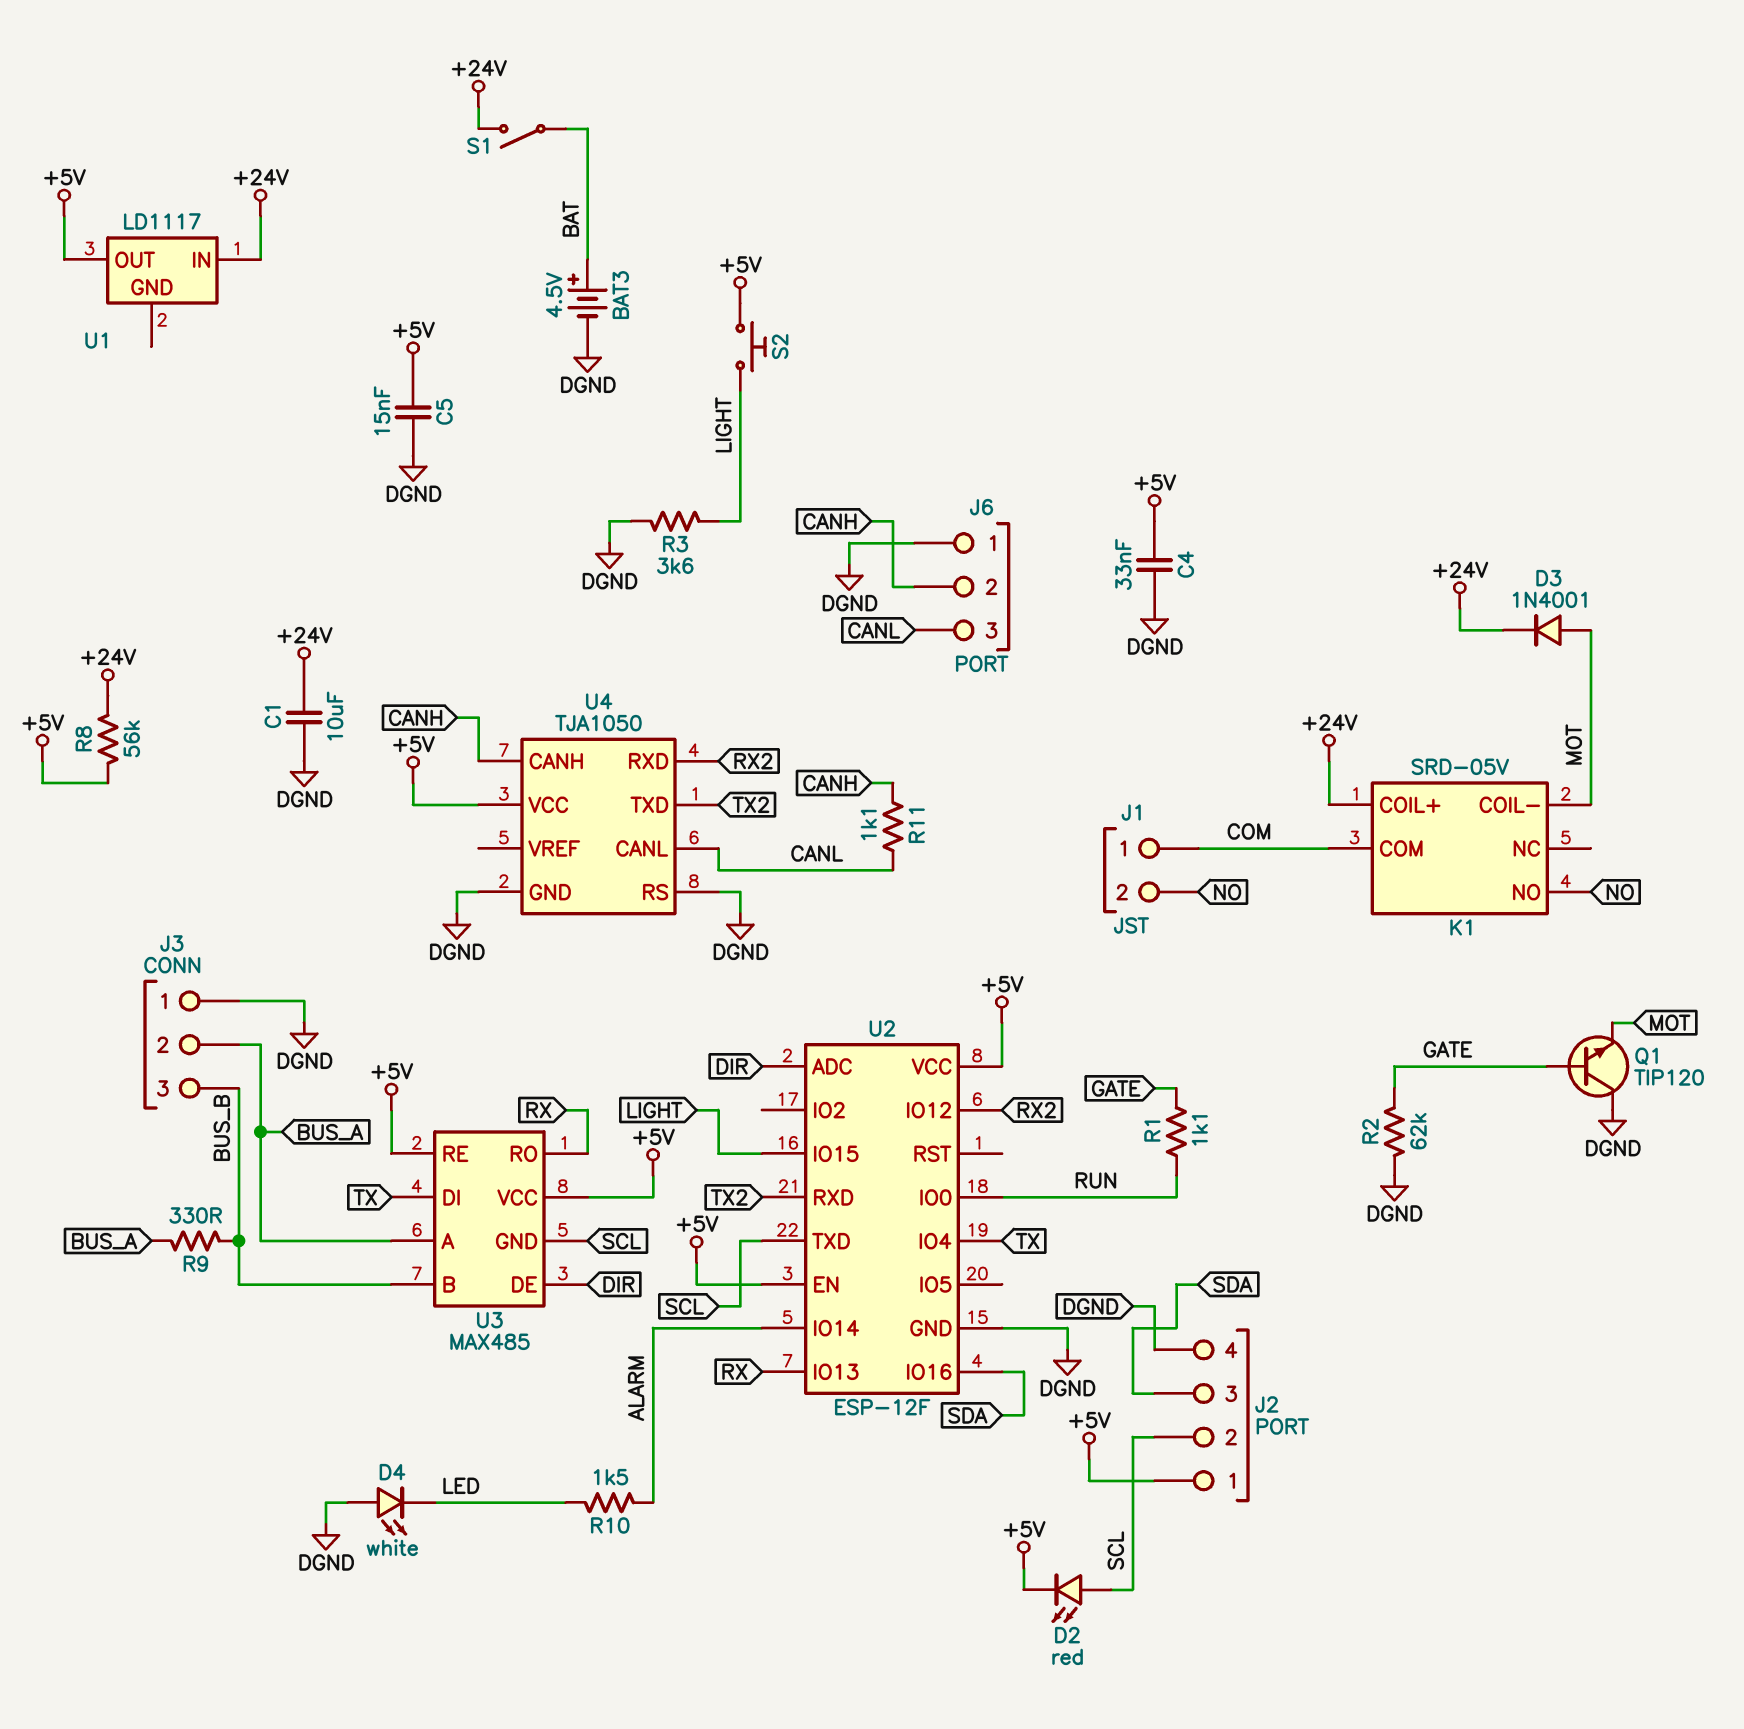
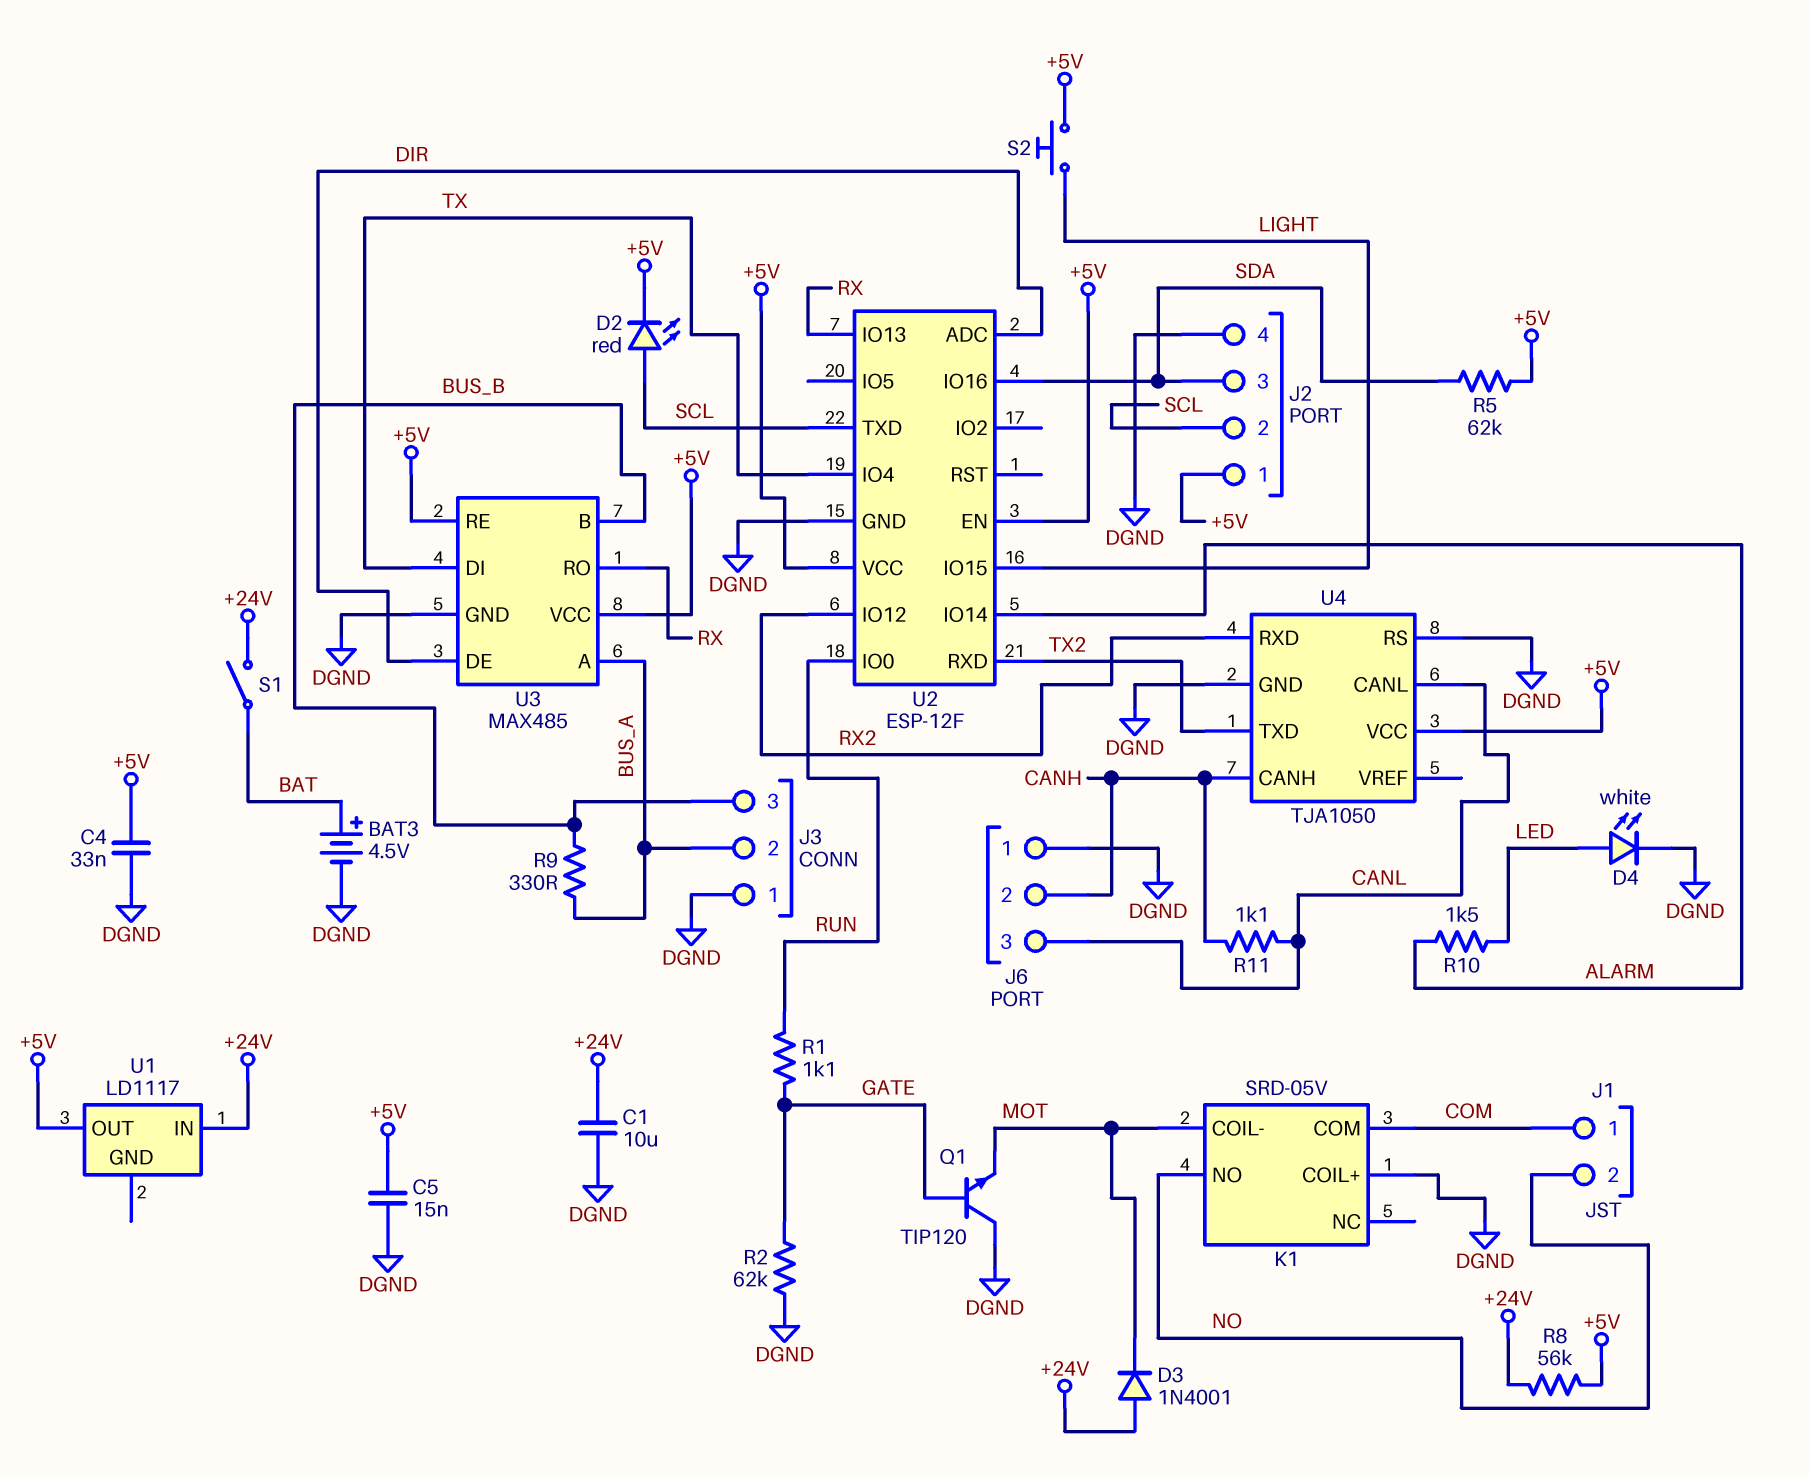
D3: diode 1N4001 (A MOT, K +24V) -> diode 1N4001 (A +24V, K MOT)
D4: LED white (A DGND, K LED) -> LED white (A LED, K DGND)
K1 pin COIL+: +24V -> DGND
R3: 3.6k (DGND, LIGHT) -> none
R5: none -> 62k (+5V, SDA)
U3 pin GND: SCL -> DGND

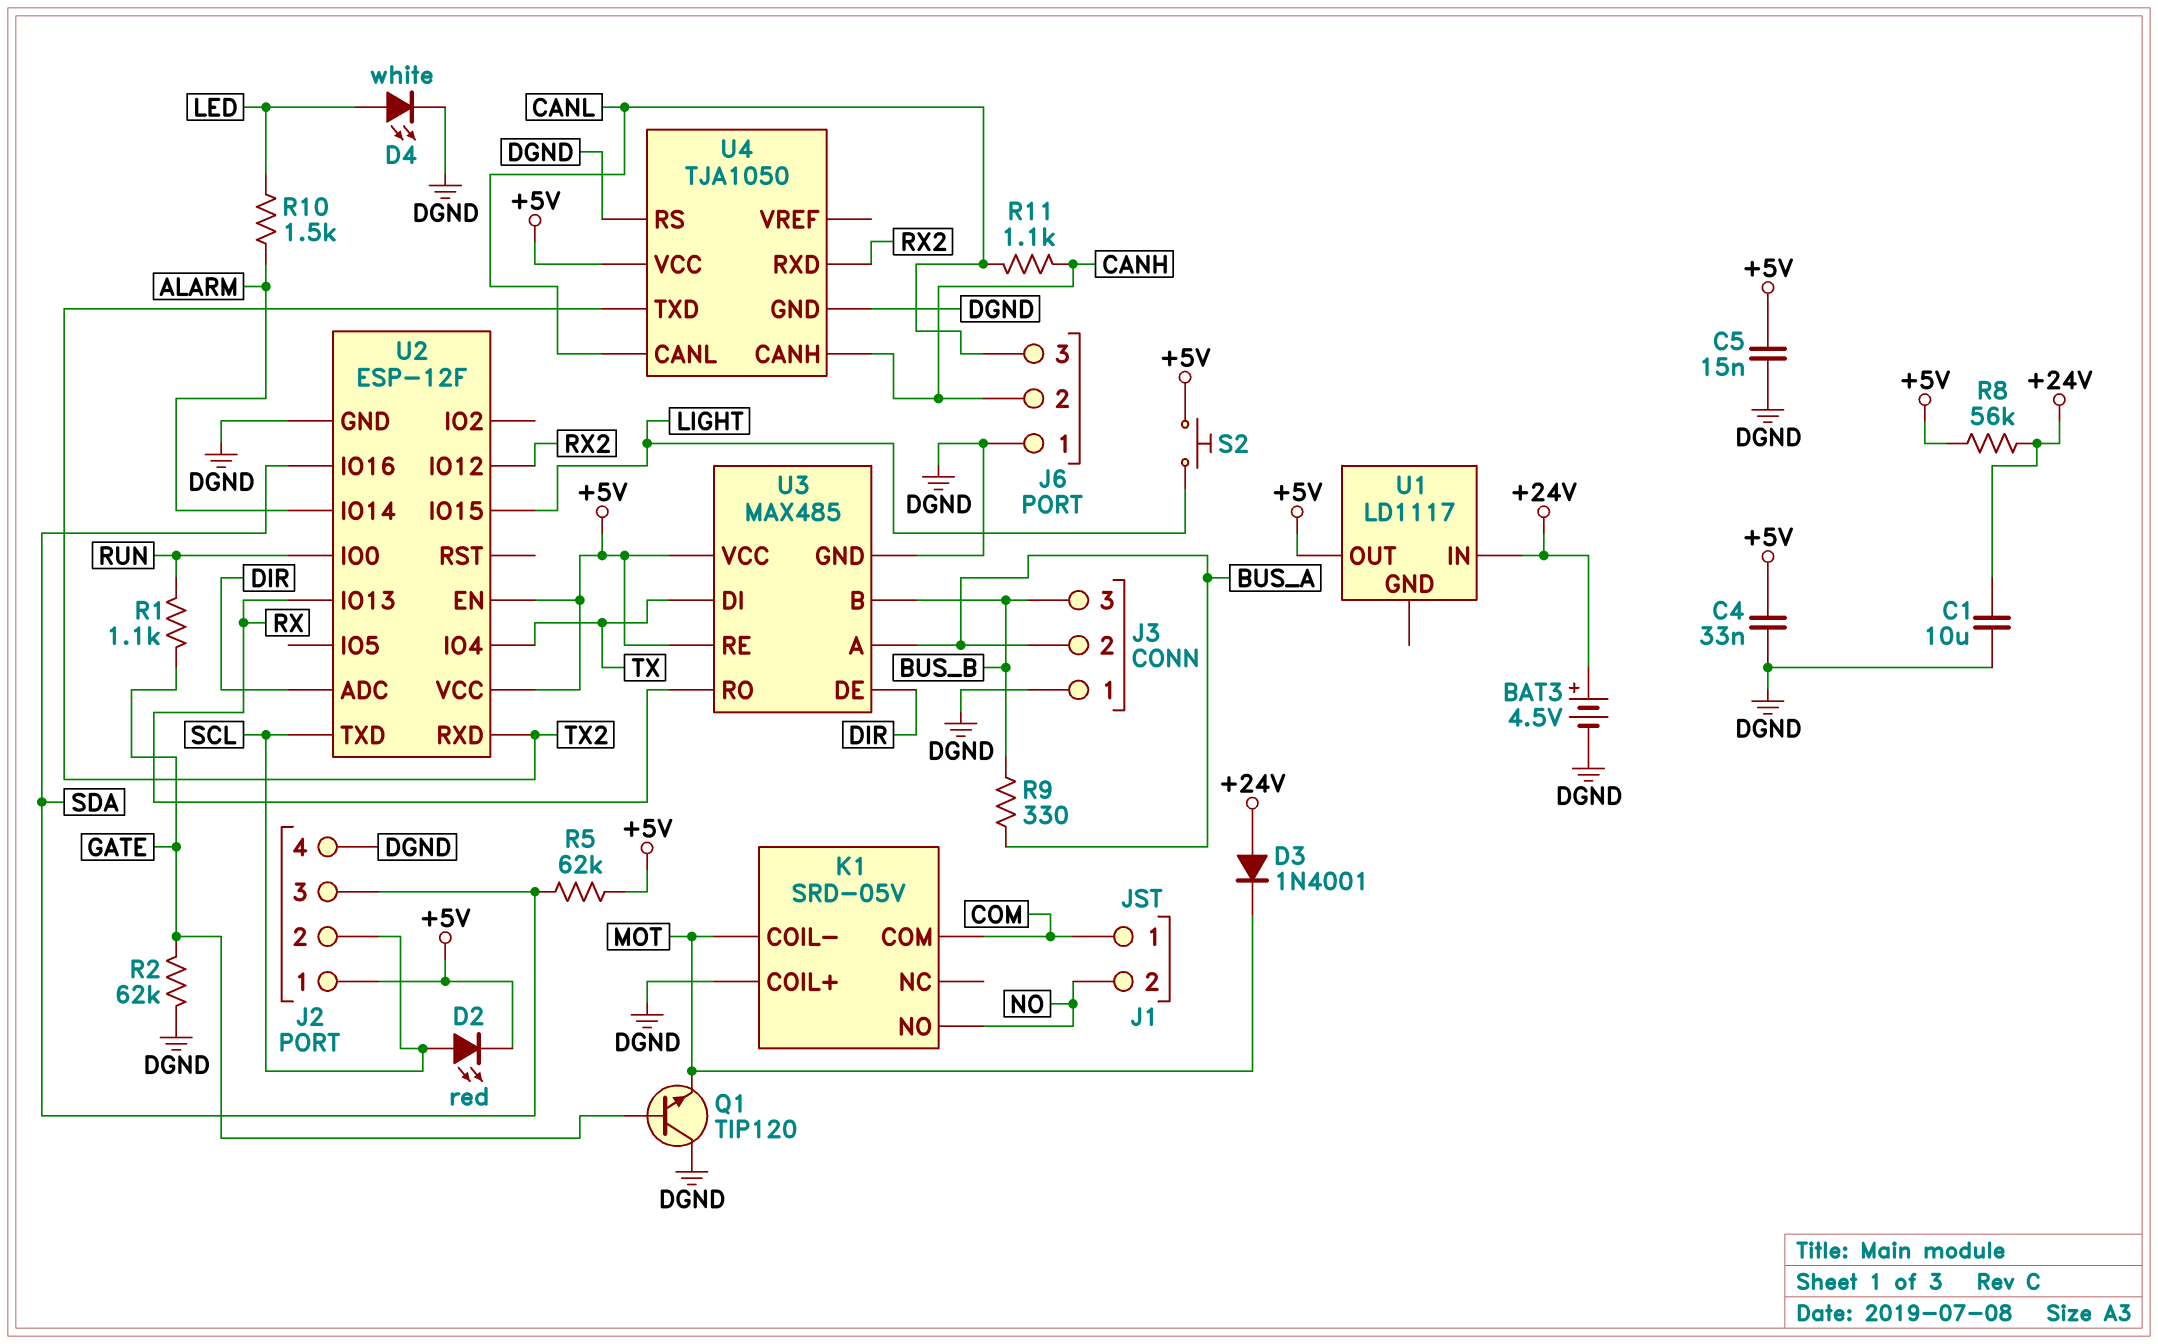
BAT3: 4.5V (plus BAT, minus DGND) -> 4.5V (plus +24V, minus DGND)
S1: switch (+24V, BAT) -> none

